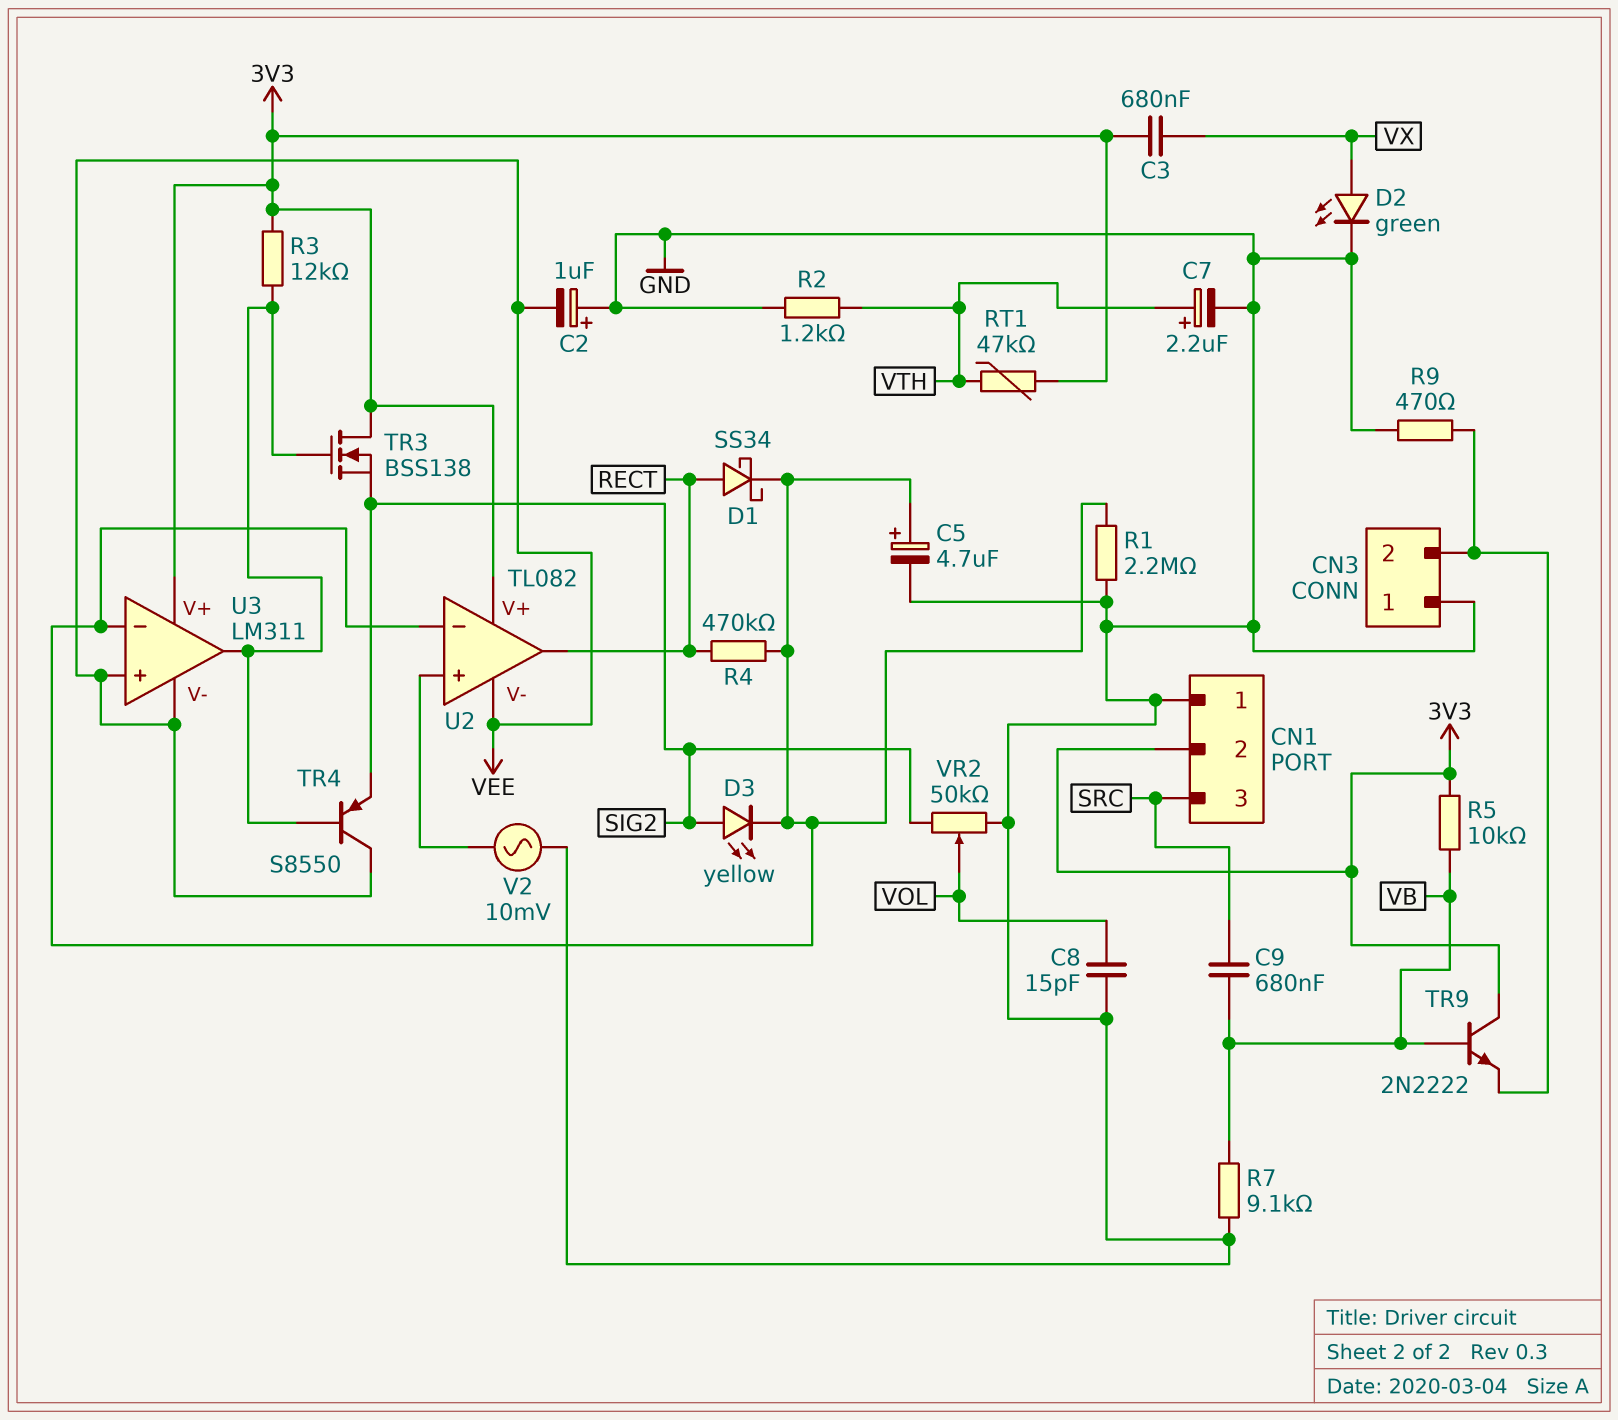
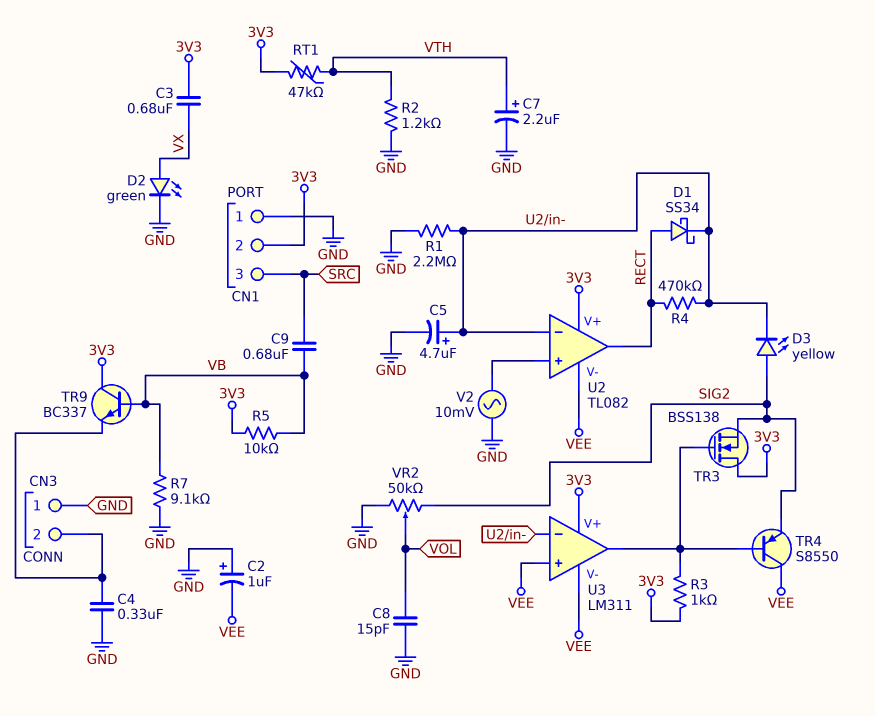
C4: none -> 330nF (CN3/2, GND)
R3: 12k (3V3, U3/out) -> 1k (3V3, U3/out)
R9: 470 (CN3/2, GND) -> none
TR9: NPN 2N2222 (B VB, C 3V3, E CN3/2) -> NPN BC337 (B VB, C 3V3, E CN3/2)

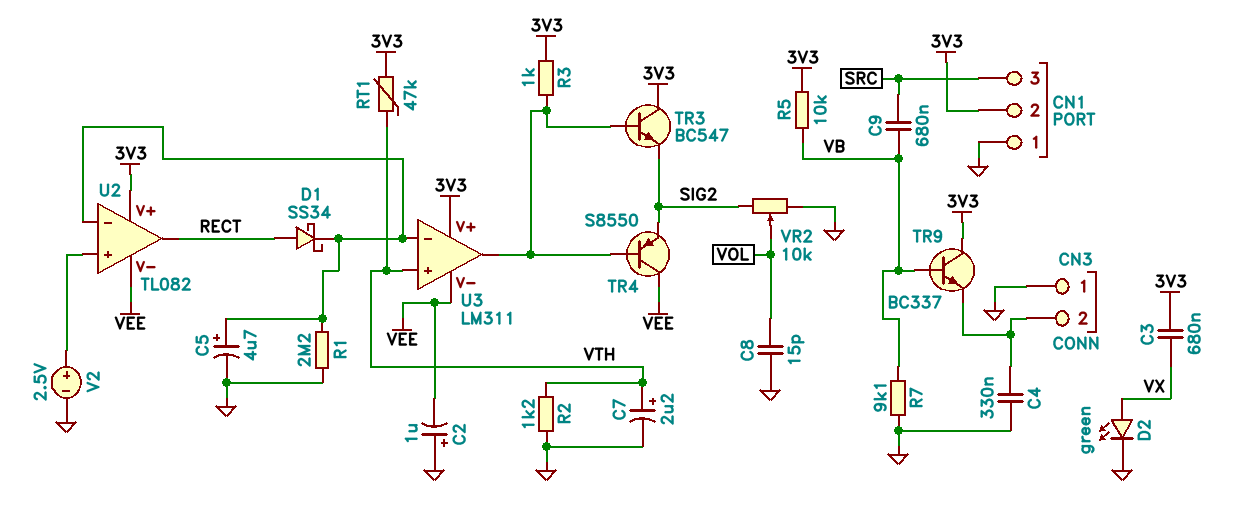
D3: LED yellow (A SIG2, K U2/in-) -> none
R4: 470k (RECT, U2/in-) -> none
TR3: NMOS BSS138 (G U3/out, D 3V3, S SIG2) -> NPN BC547 (B U3/out, C 3V3, E SIG2)
U3 pin in+: VEE -> VTH
V2: AC 10mV (GND, U2/in+) -> 2.5V (plus U2/in+, minus GND)
VR2: 50k (GND, SIG2, wiper VOL) -> 10k (GND, SIG2, wiper VOL)

